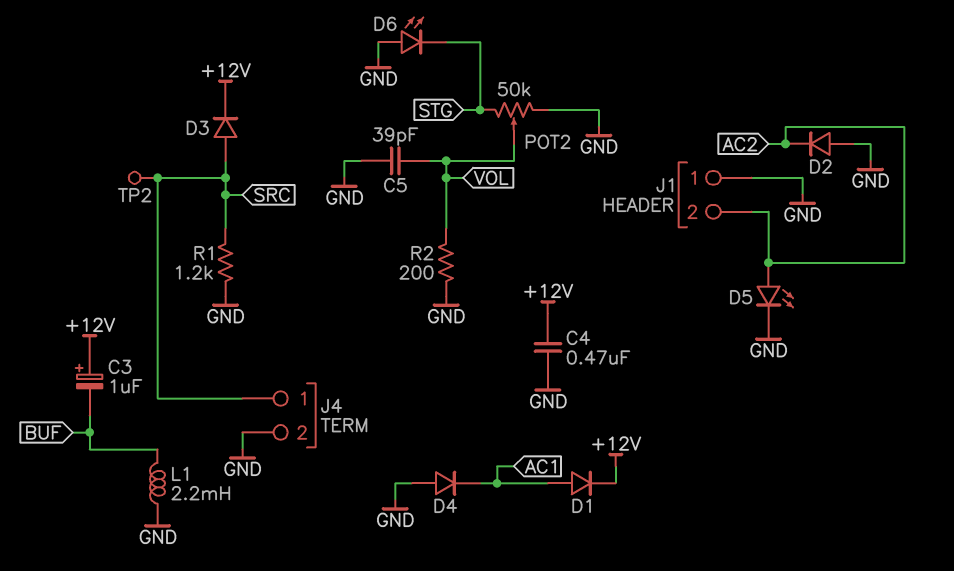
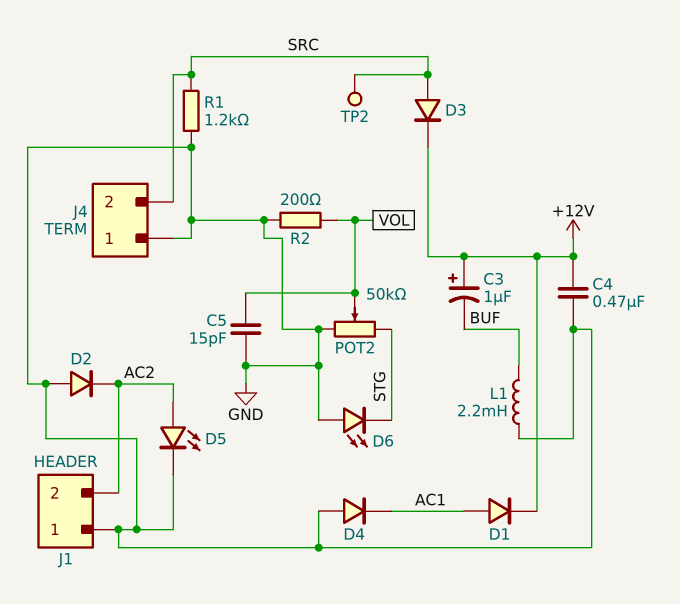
C5: 39pF (GND, VOL) -> 15pF (GND, VOL)
J4 pin 1: SRC -> GND
J4 pin 2: GND -> SRC

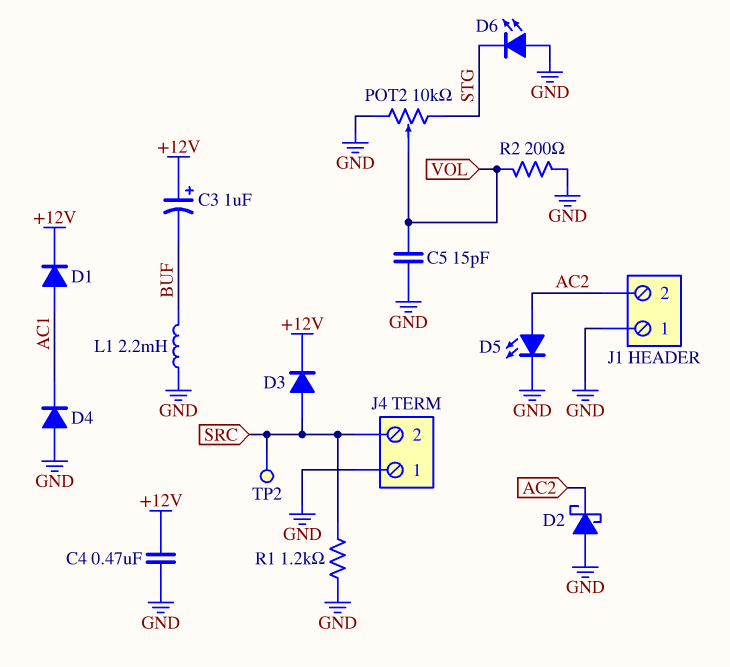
D2: diode (A GND, K AC2) -> schottky (A GND, K AC2)
POT2: 50k (GND, STG, wiper VOL) -> 10k (GND, STG, wiper VOL)

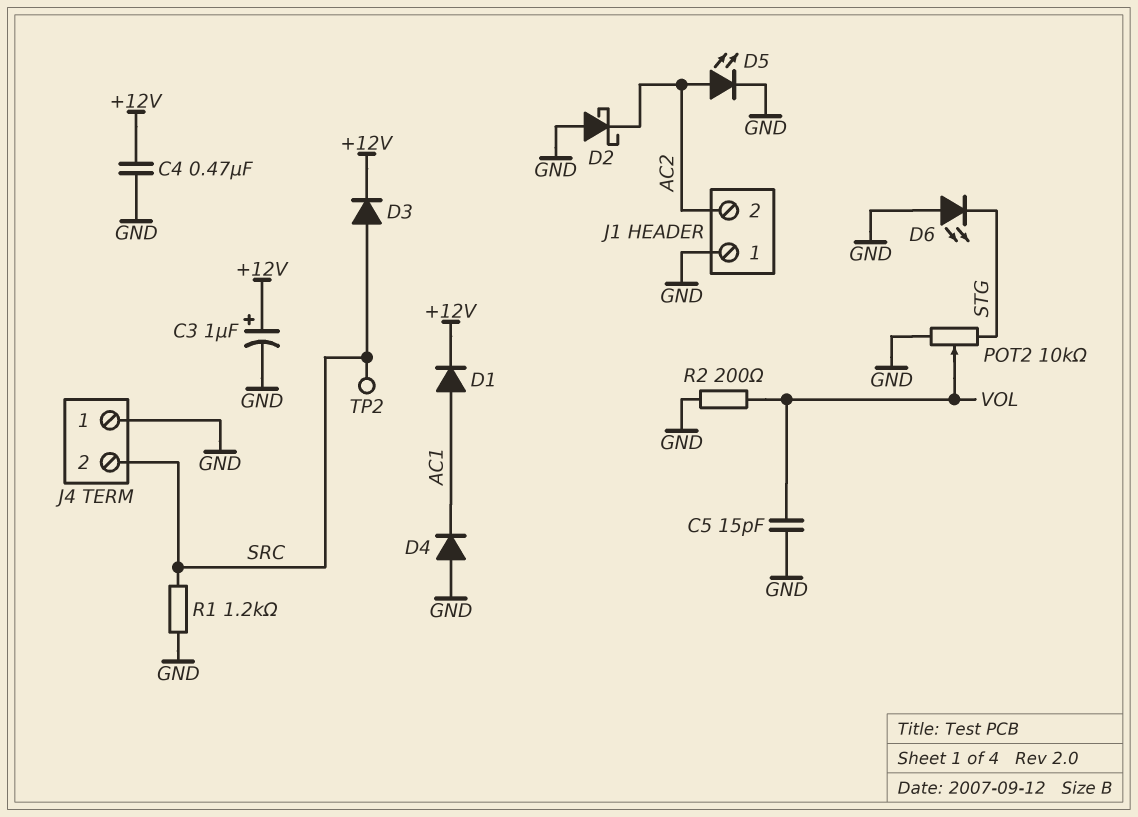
C3: 1uF (plus +12V, minus BUF) -> 1uF (plus +12V, minus GND)
L1: 2.2mH (BUF, GND) -> none

